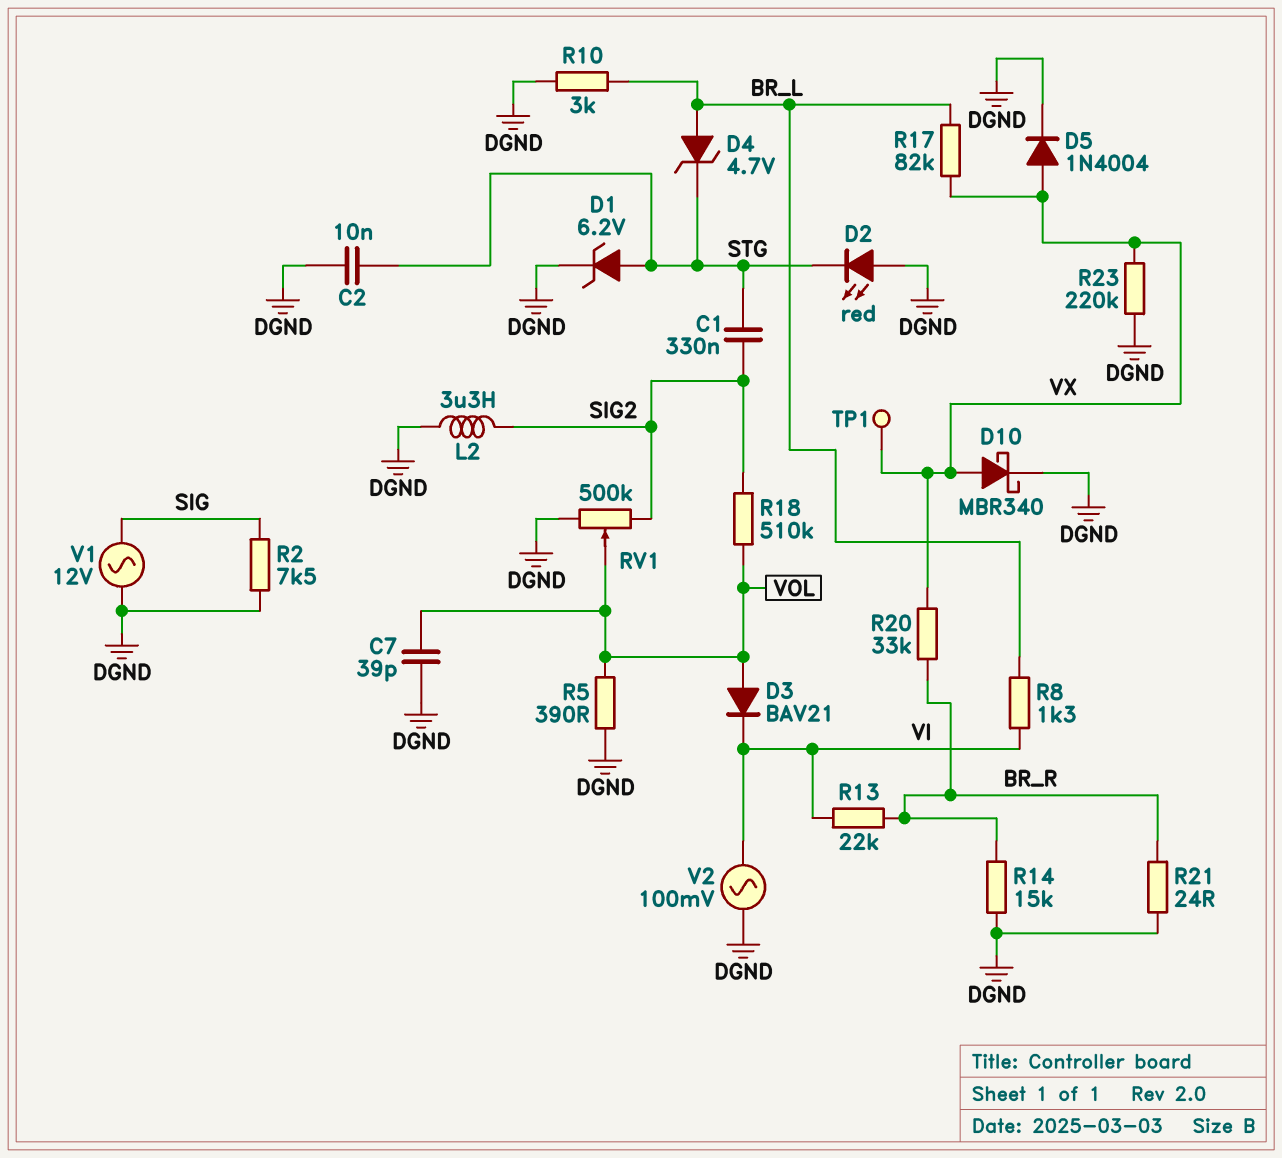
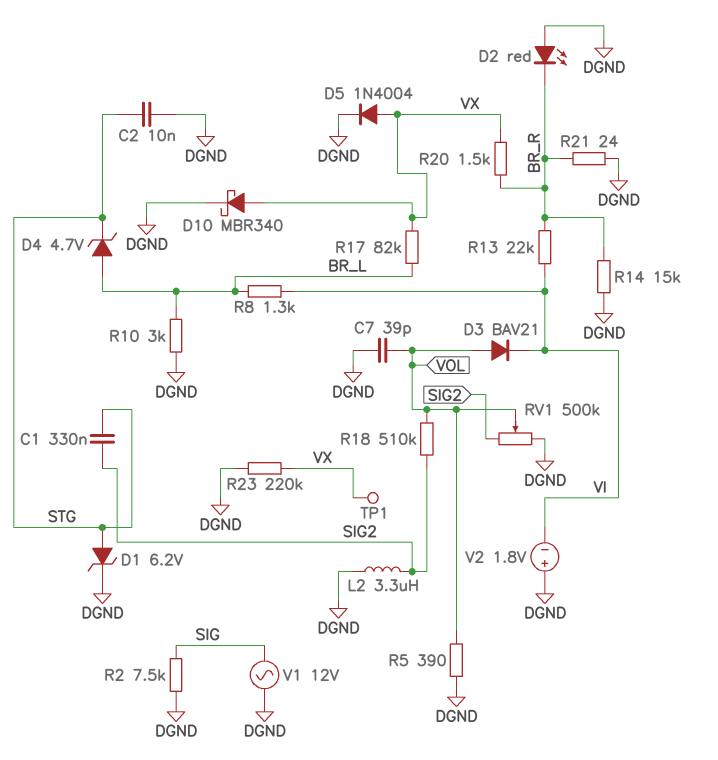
D2: LED red (A DGND, K STG) -> LED red (A DGND, K BR_R)
R20: 33k (BR_R, VX) -> 1.5k (BR_R, VX)
V2: AC 100mV (DGND, VI) -> 1.8V (plus DGND, minus VI)

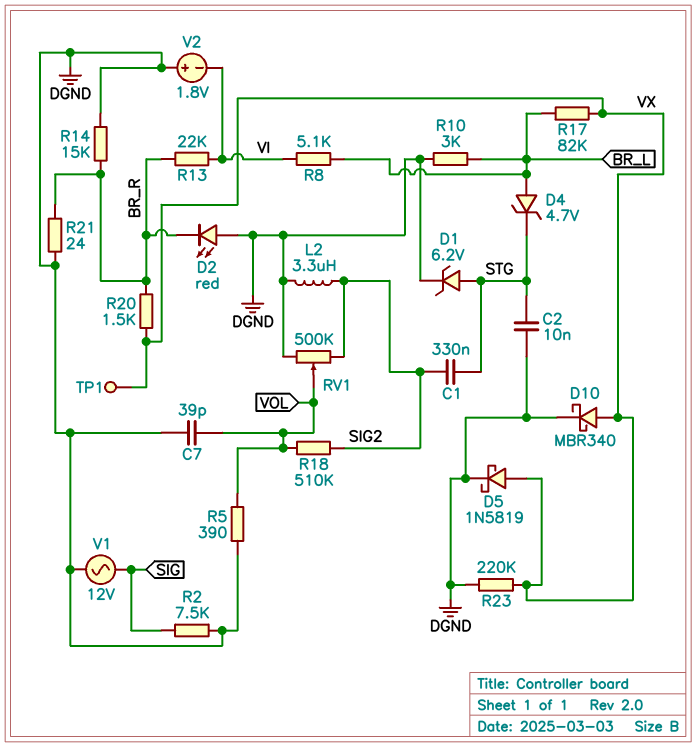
D3: diode BAV21 (A VOL, K VI) -> none
D5: diode 1N4004 (A VX, K DGND) -> schottky 1N5819 (A VX, K DGND)
R8: 1.3k (BR_L, VI) -> 5.1k (BR_L, VI)

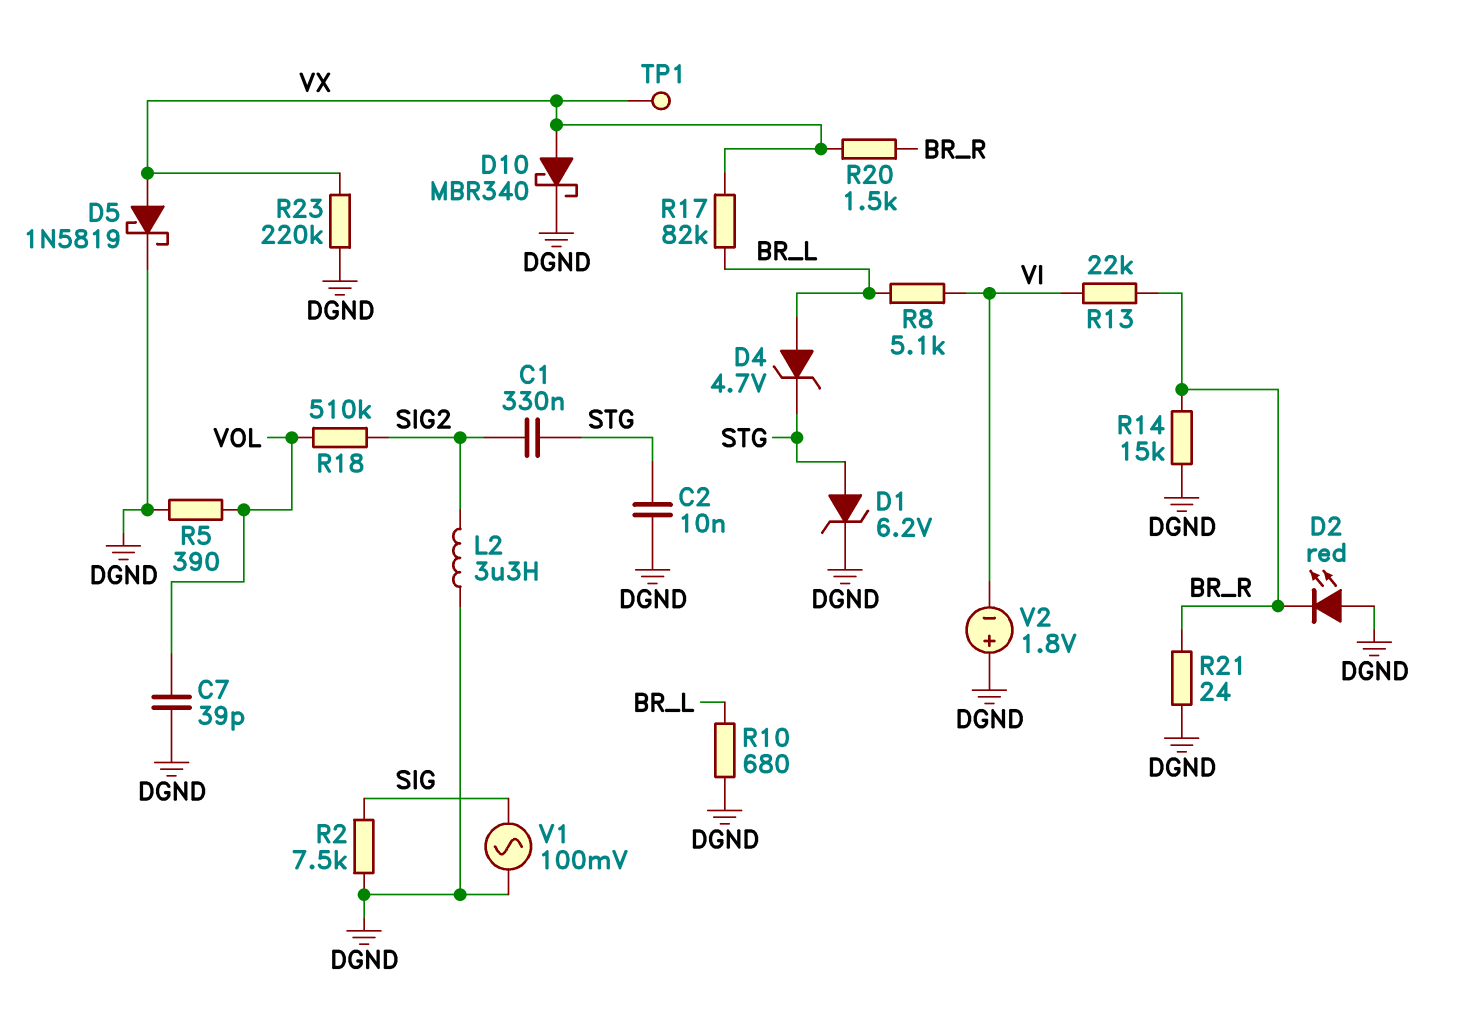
R10: 3k (BR_L, DGND) -> 680 (BR_L, DGND)
RV1: 500k (DGND, SIG2, wiper VOL) -> none
V1: AC 12V (DGND, SIG) -> AC 100mV (DGND, SIG)

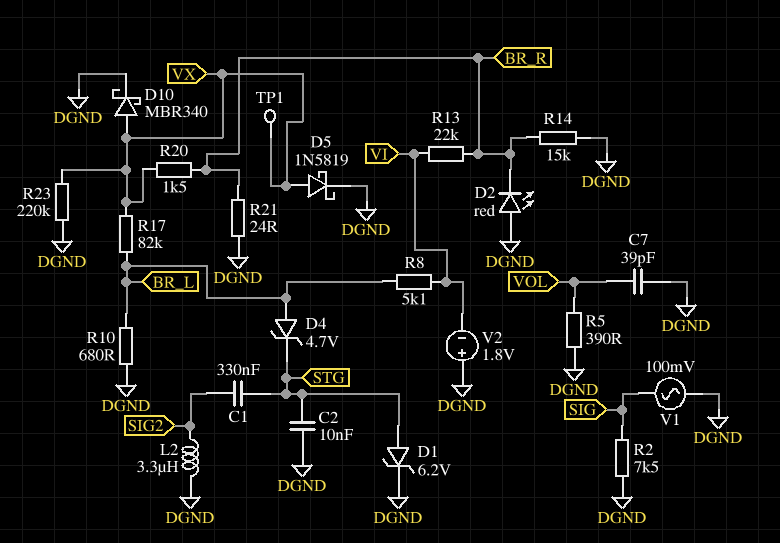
R18: 510k (SIG2, VOL) -> none

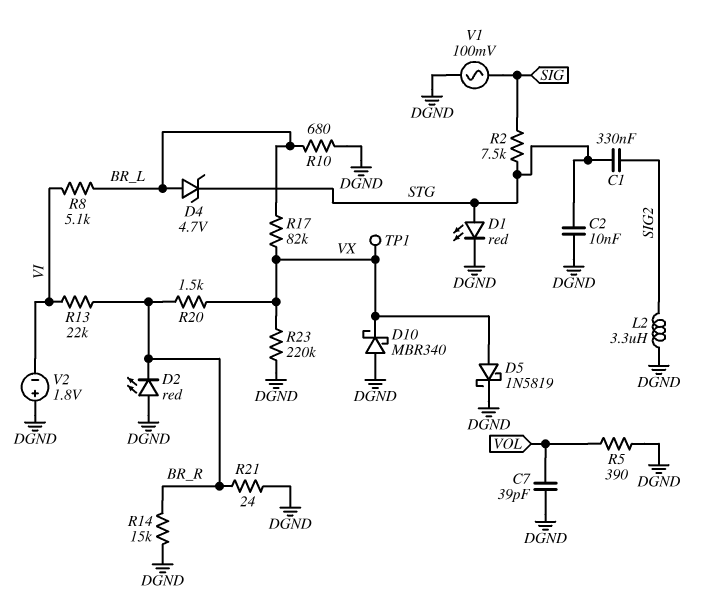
D1: zener 6.2V (A STG, K DGND) -> LED red (A STG, K DGND)
D10: schottky MBR340 (A VX, K DGND) -> schottky MBR340 (A DGND, K VX)
R2: 7.5k (DGND, SIG) -> 7.5k (SIG, STG)

